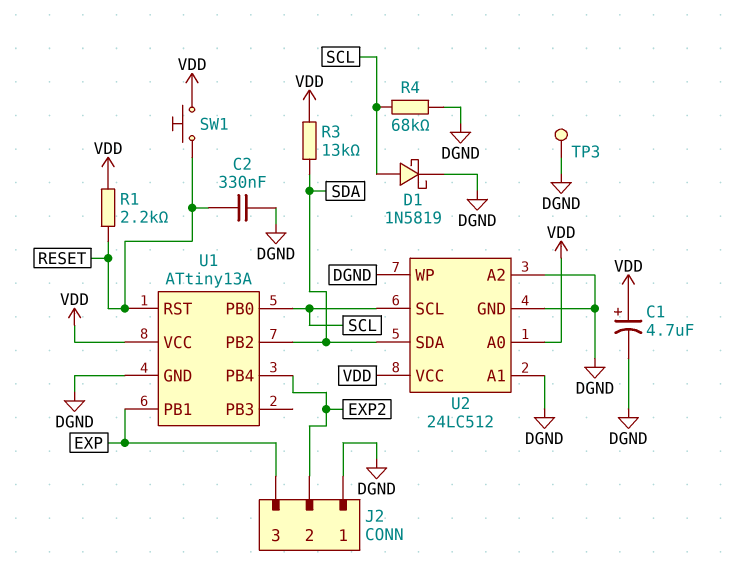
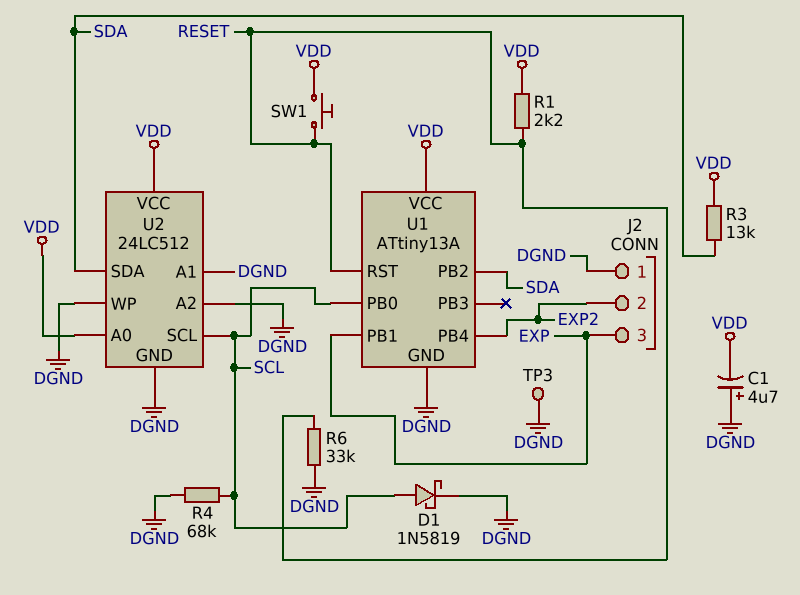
C1: 4.7uF (plus VDD, minus DGND) -> 4.7uF (plus DGND, minus VDD)
C2: 330nF (DGND, RESET) -> none
R6: none -> 33k (DGND, RESET)

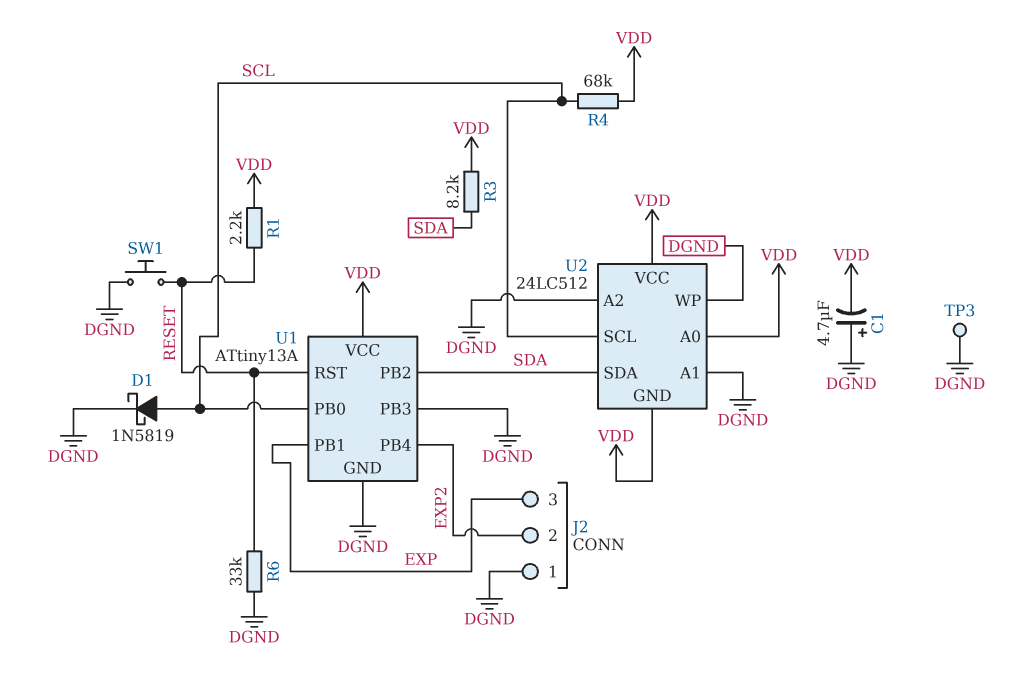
R3: 13k (SDA, VDD) -> 8.2k (SDA, VDD)
R4: 68k (DGND, SCL) -> 68k (SCL, VDD)
SW1: button (RESET, VDD) -> button (DGND, RESET)
U1 pin PB3: none -> DGND
U2 pin GND: DGND -> VDD

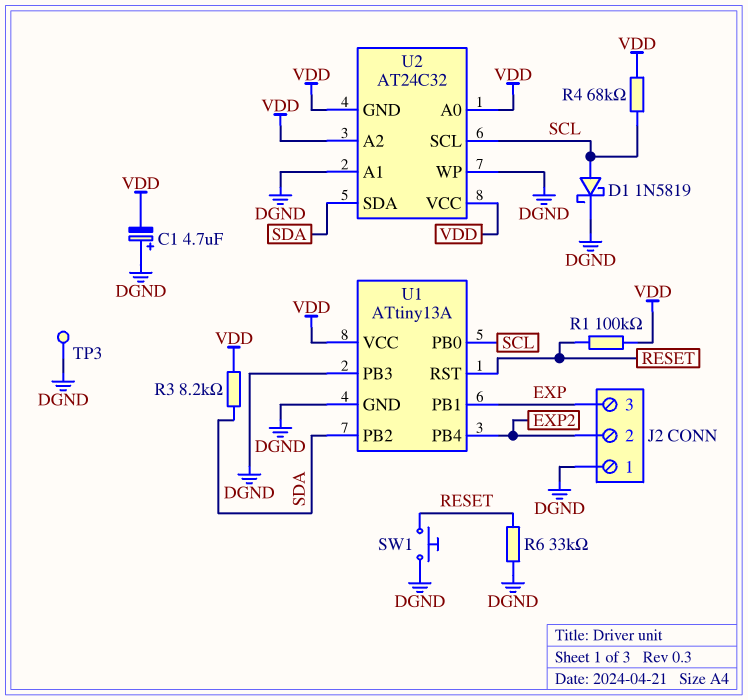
R1: 2.2k (RESET, VDD) -> 100k (RESET, VDD)
U2: 24LC512 -> AT24C32
U2 pin A2: DGND -> VDD

